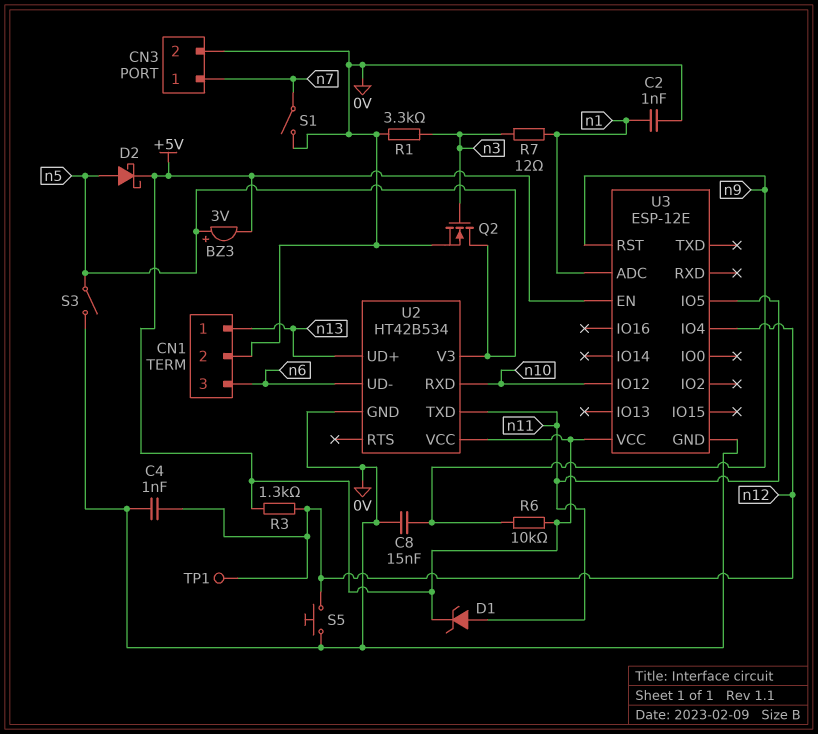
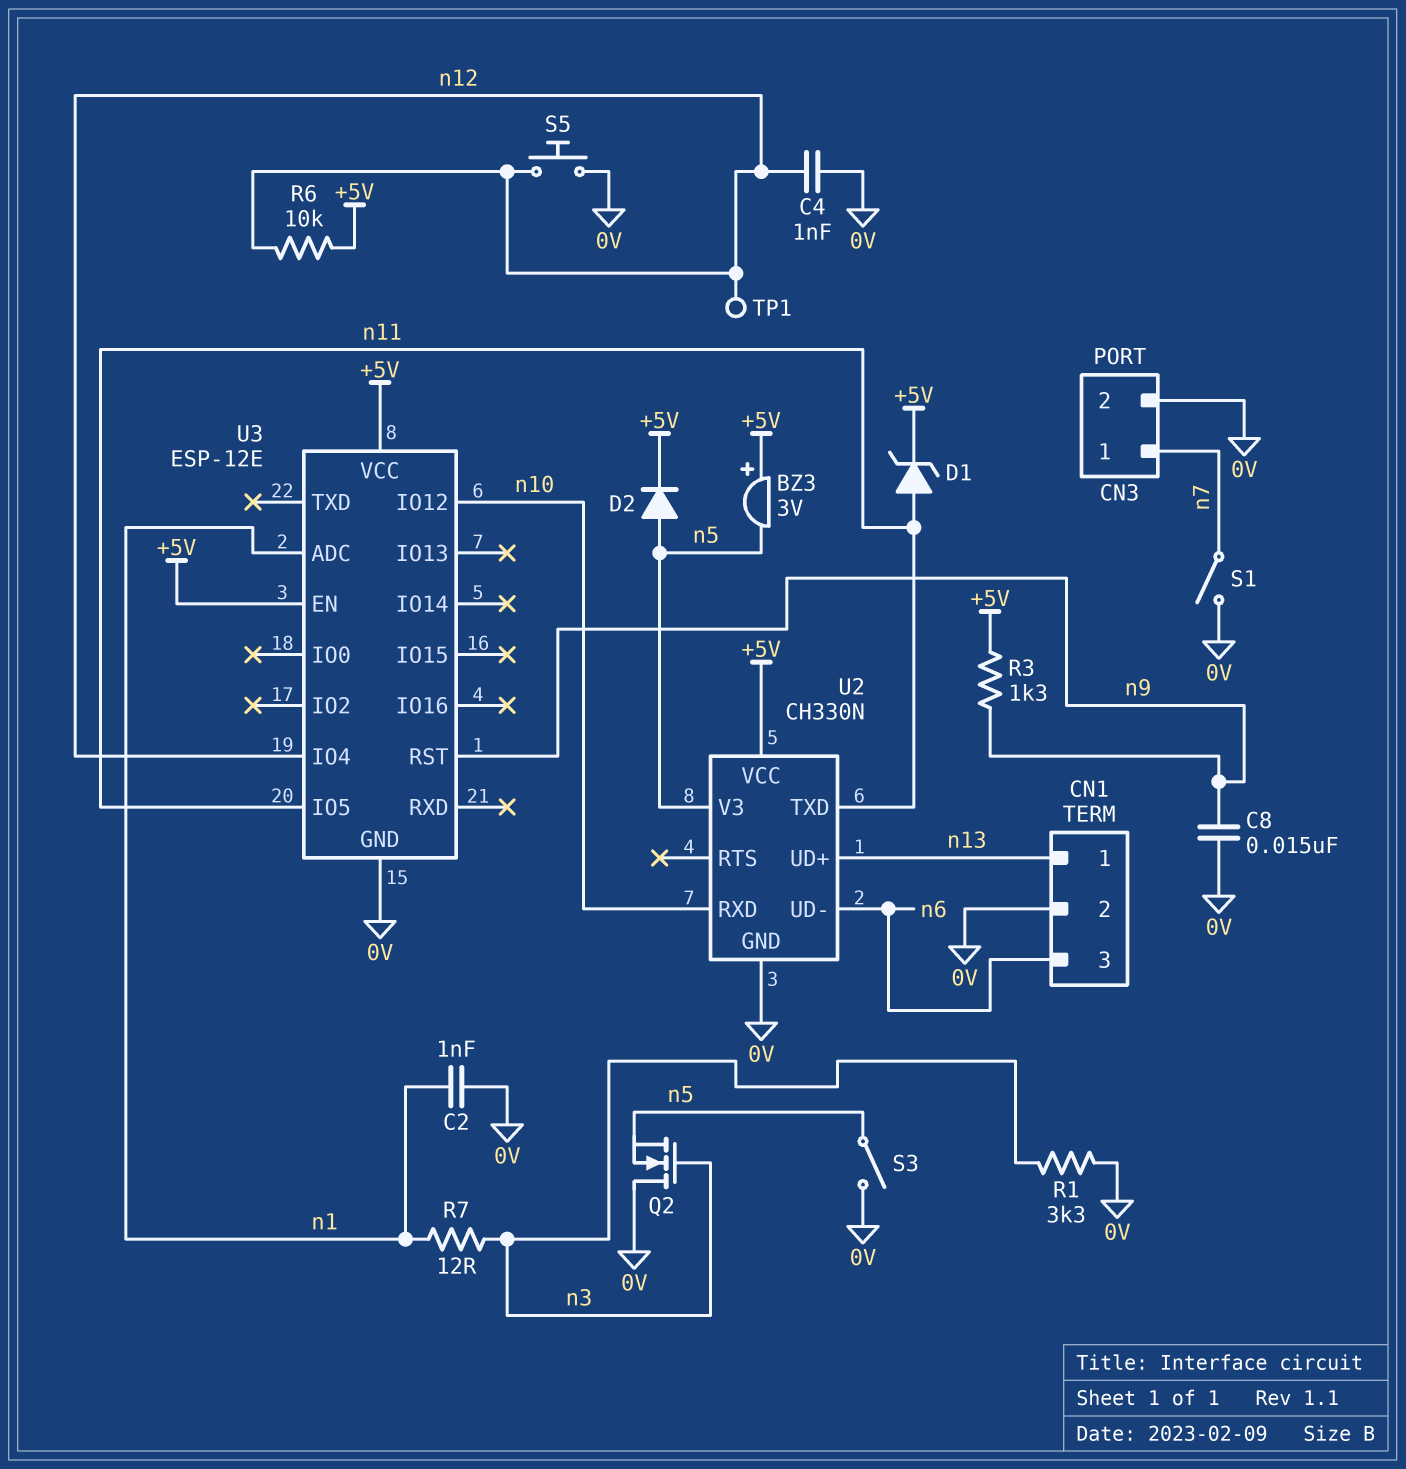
BZ3: buzzer 3V (plus n5, minus +5V) -> buzzer 3V (plus +5V, minus n5)
D2: schottky (A n5, K +5V) -> diode (A n5, K +5V)
Q2: NMOS (G n3, D n5, S 0V) -> NMOS (G n3, D 0V, S n5)
R3: 1.3k (+5V, n12) -> 1.3k (+5V, n9)
R6: 10k (+5V, n9) -> 10k (+5V, n12)
U2: HT42B534 -> CH330N

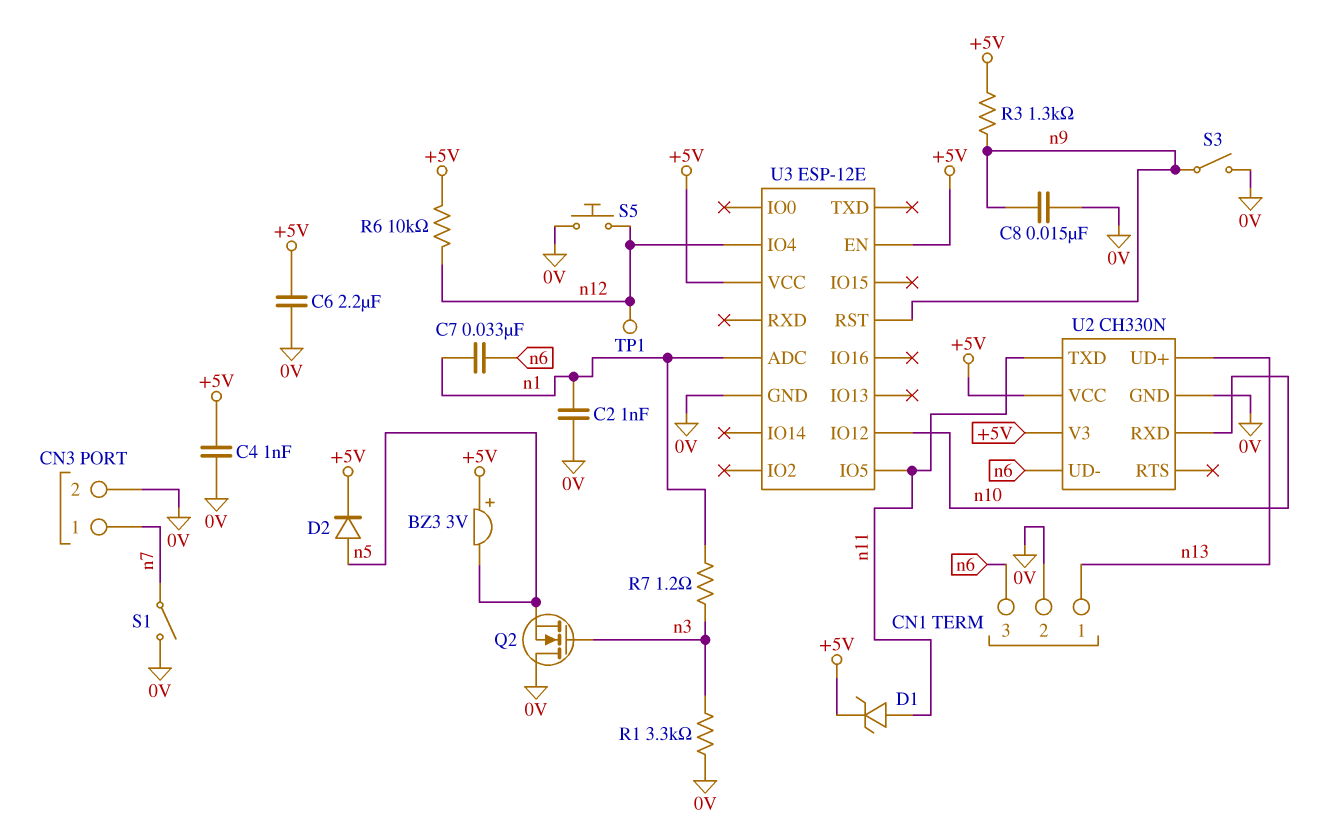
C4: 1nF (0V, n12) -> 1nF (+5V, 0V)
C6: none -> 2.2uF (+5V, 0V)
C7: none -> 33nF (n1, n6)
R7: 12 (n1, n3) -> 1.2 (n1, n3)
S3: switch (0V, n5) -> switch (0V, n9)
U2 pin V3: n5 -> +5V

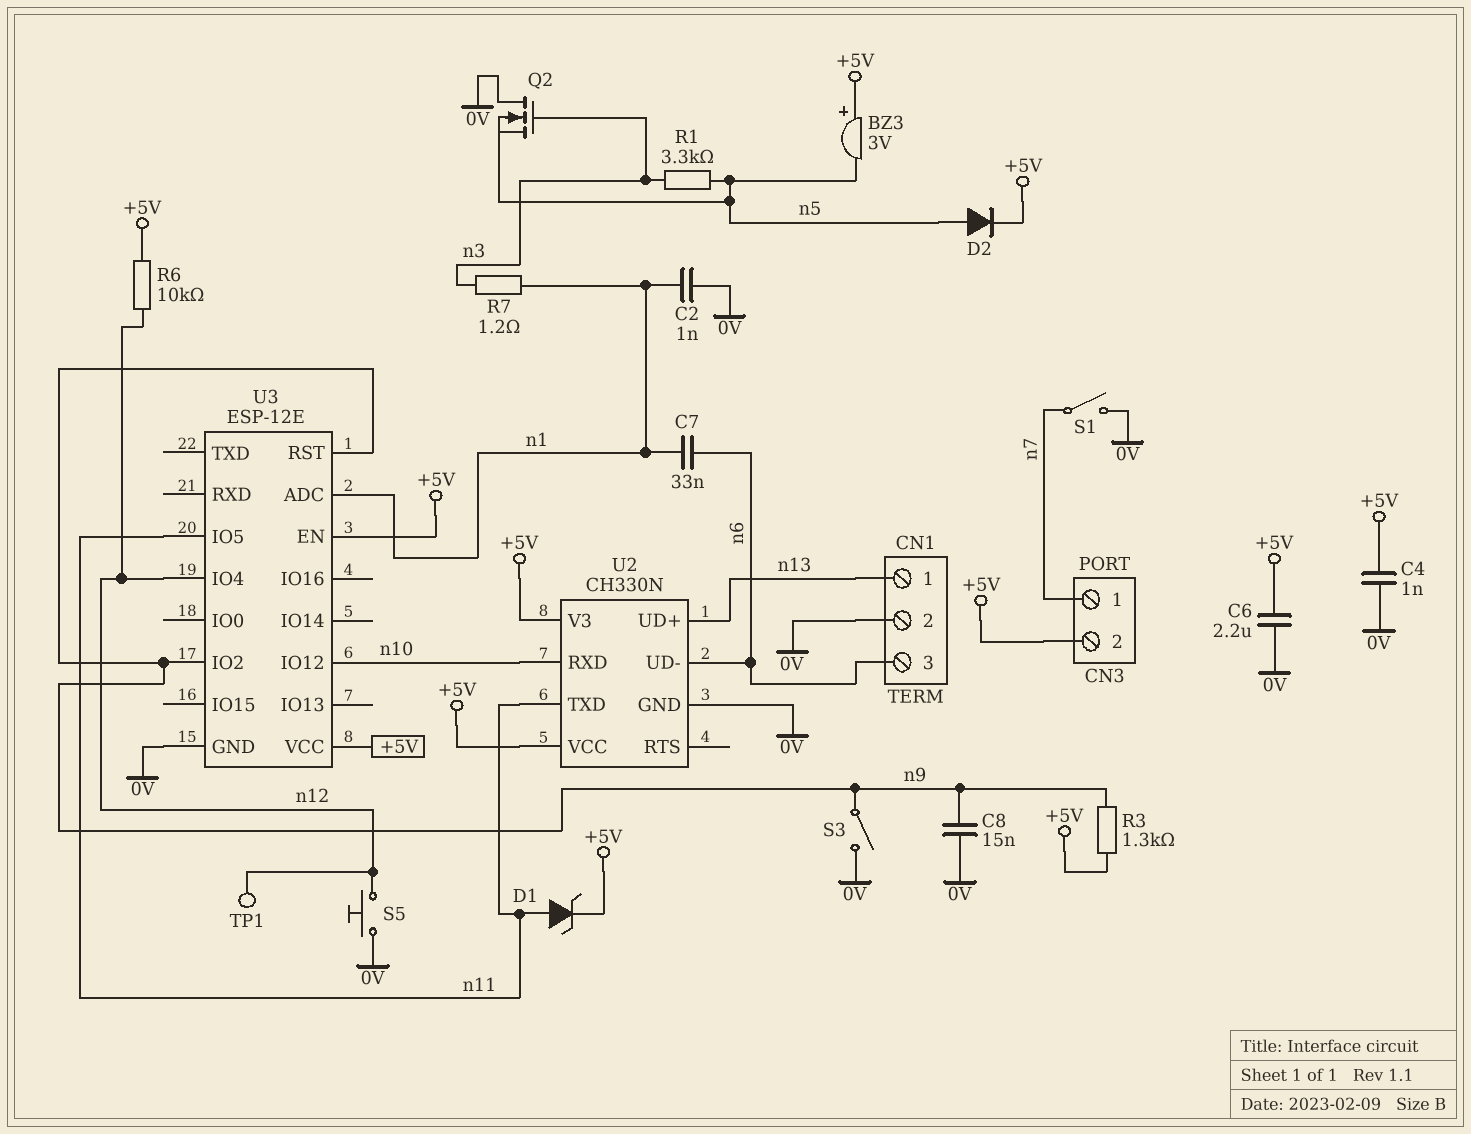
CN3 pin 2: 0V -> +5V
R1: 3.3k (0V, n3) -> 3.3k (n3, n5)
U3 pin IO2: none -> n9

